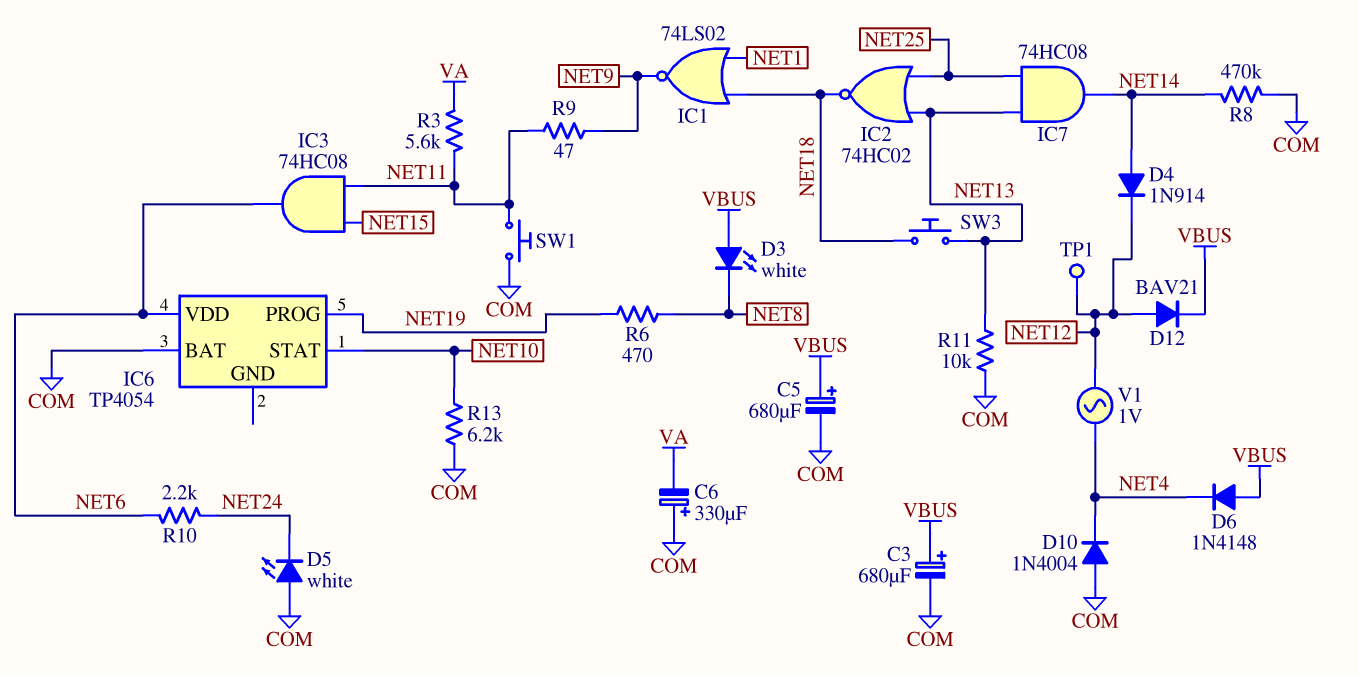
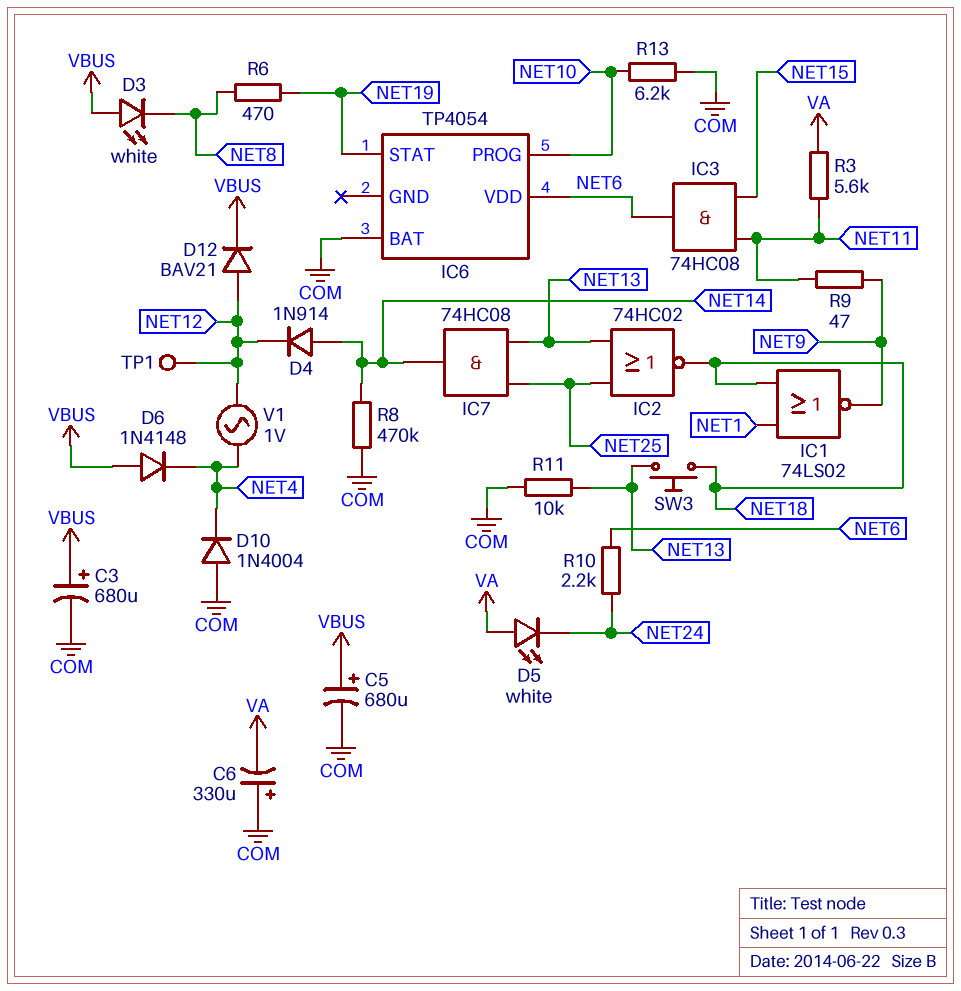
D5: LED white (A COM, K NET24) -> LED white (A VA, K NET24)
IC6 pin PROG: NET19 -> NET10
IC6 pin STAT: NET10 -> NET19
SW1: button (COM, NET11) -> none

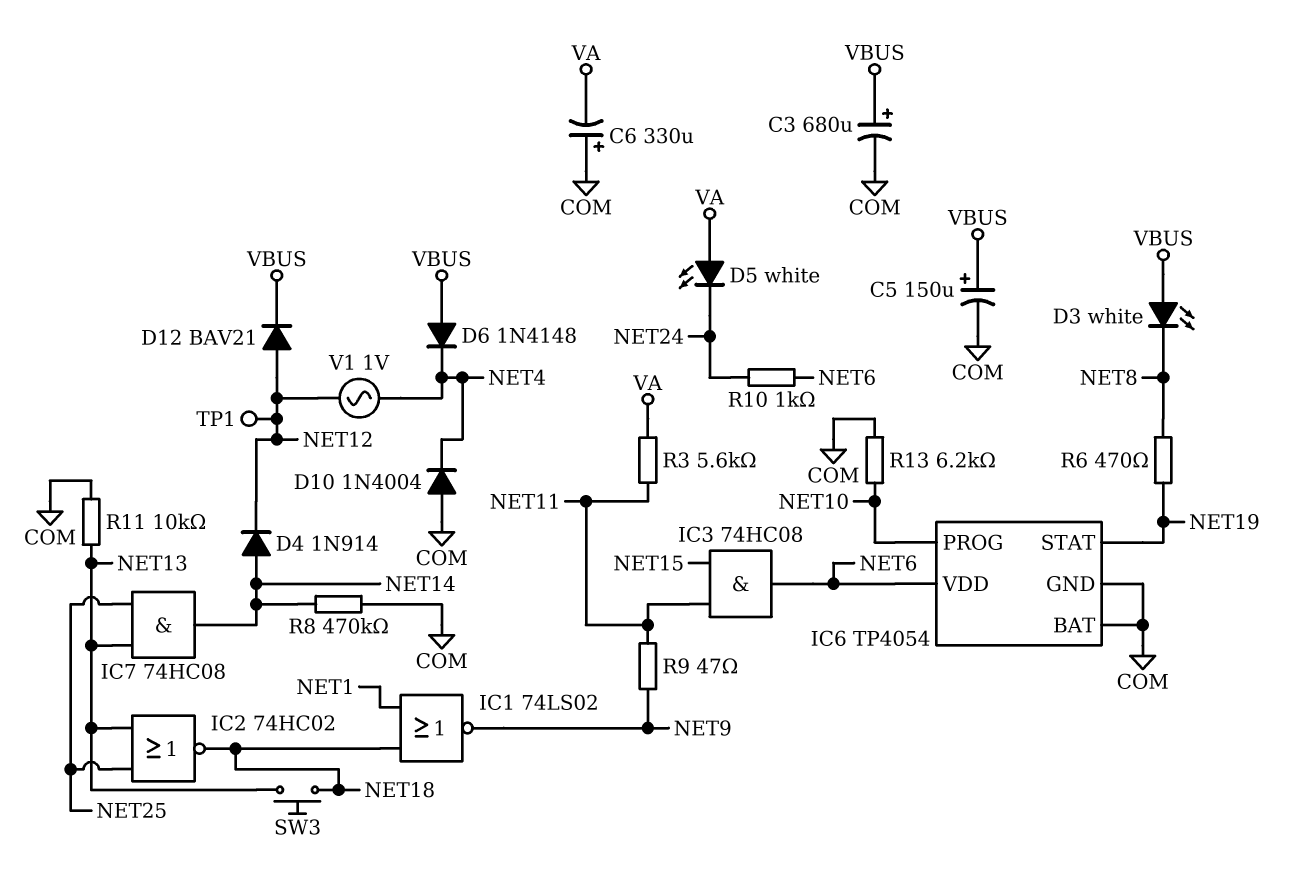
C5: 680uF (plus VBUS, minus COM) -> 150uF (plus VBUS, minus COM)
IC6 pin GND: none -> COM
R10: 2.2k (NET6, NET24) -> 1k (NET6, NET24)

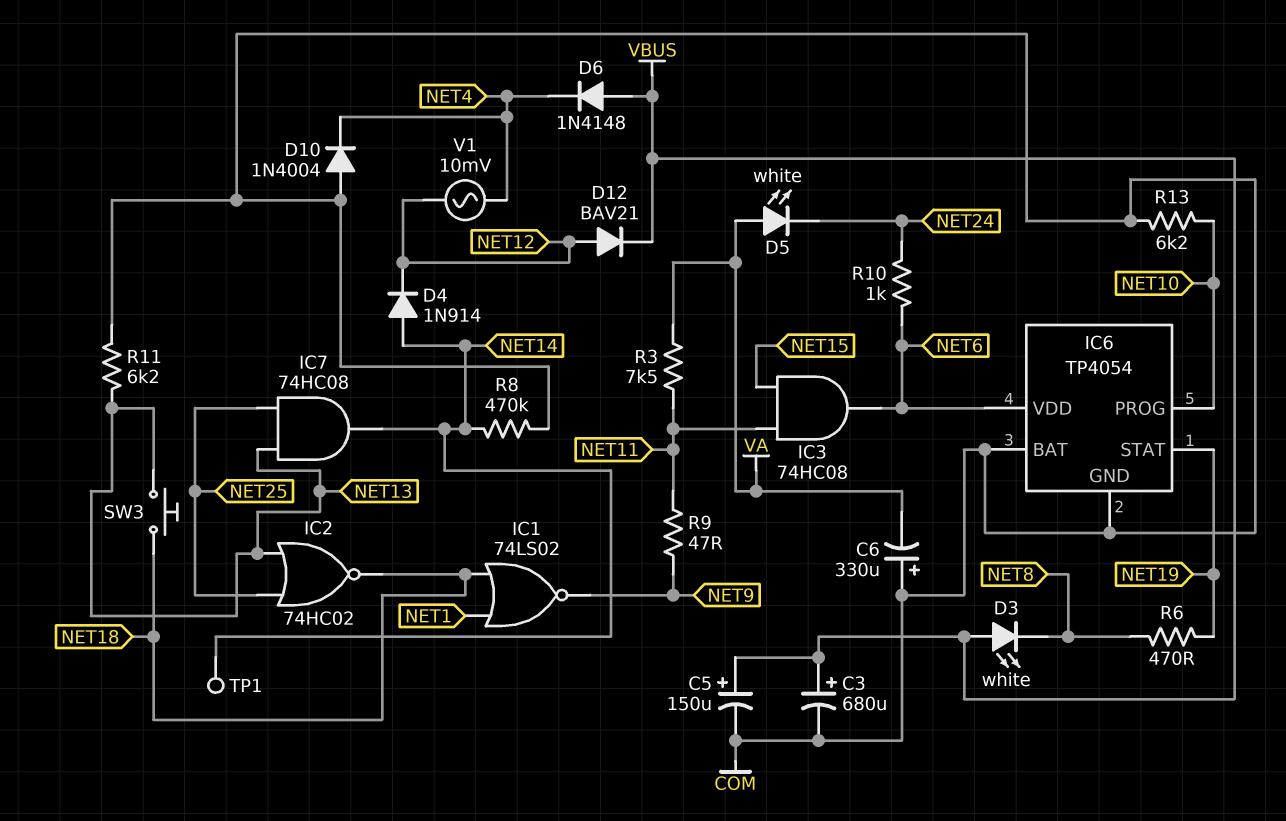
R3: 5.6k (NET11, VA) -> 7.5k (NET11, VA)
R11: 10k (COM, NET13) -> 6.2k (COM, NET13)
TP1: test point (NET12) -> test point (NET14)
V1: AC 1V (NET4, NET12) -> AC 10mV (NET4, NET12)

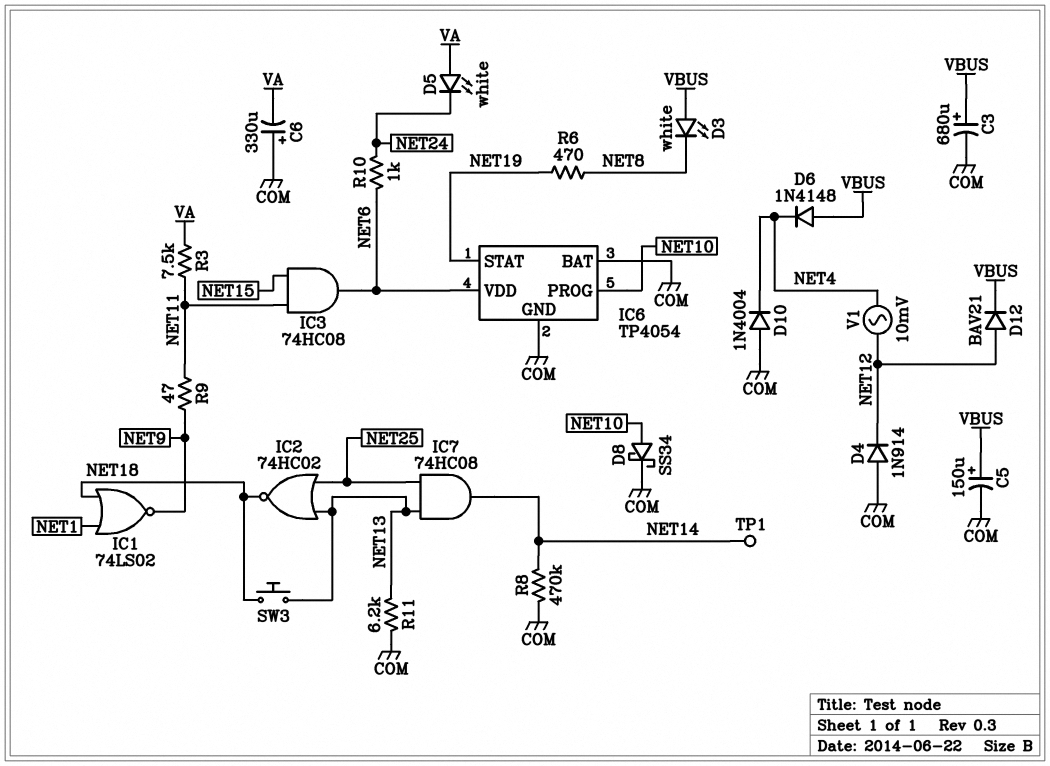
D4: diode 1N914 (A NET14, K NET12) -> diode 1N914 (A COM, K NET12)
D8: none -> schottky SS34 (A NET10, K COM)
R13: 6.2k (COM, NET10) -> none

